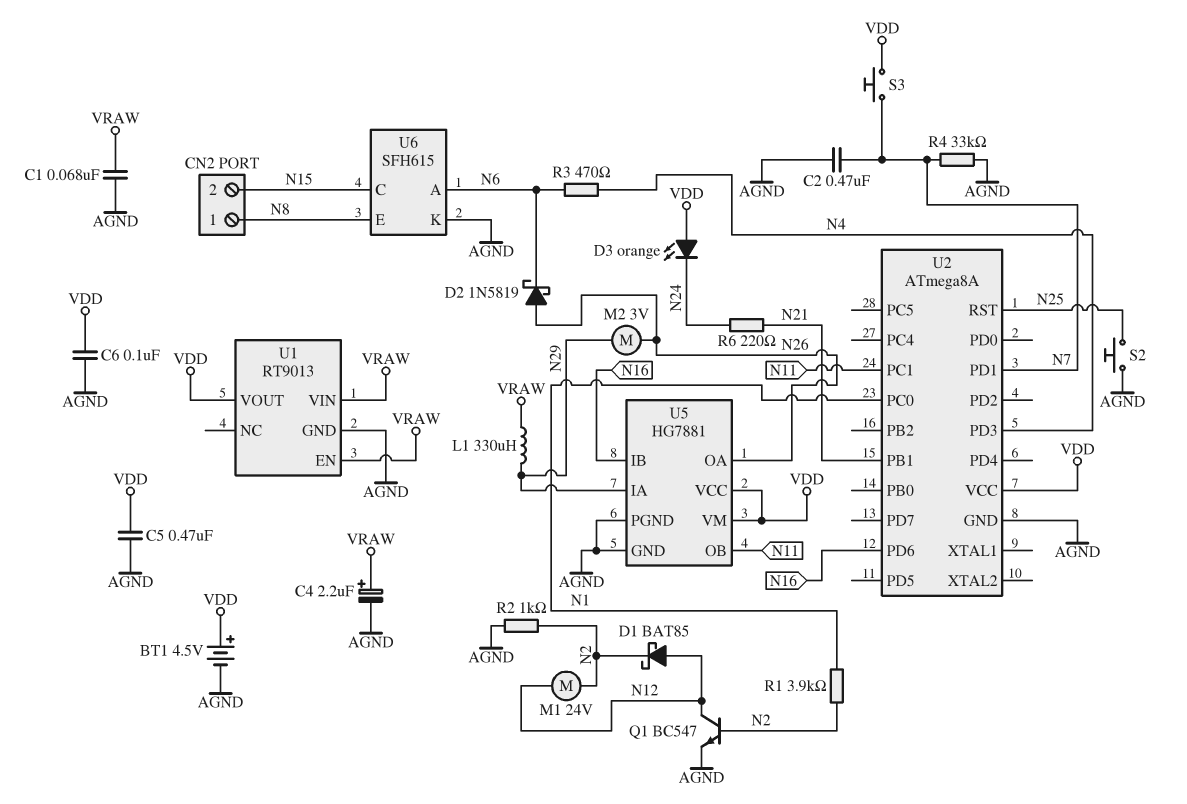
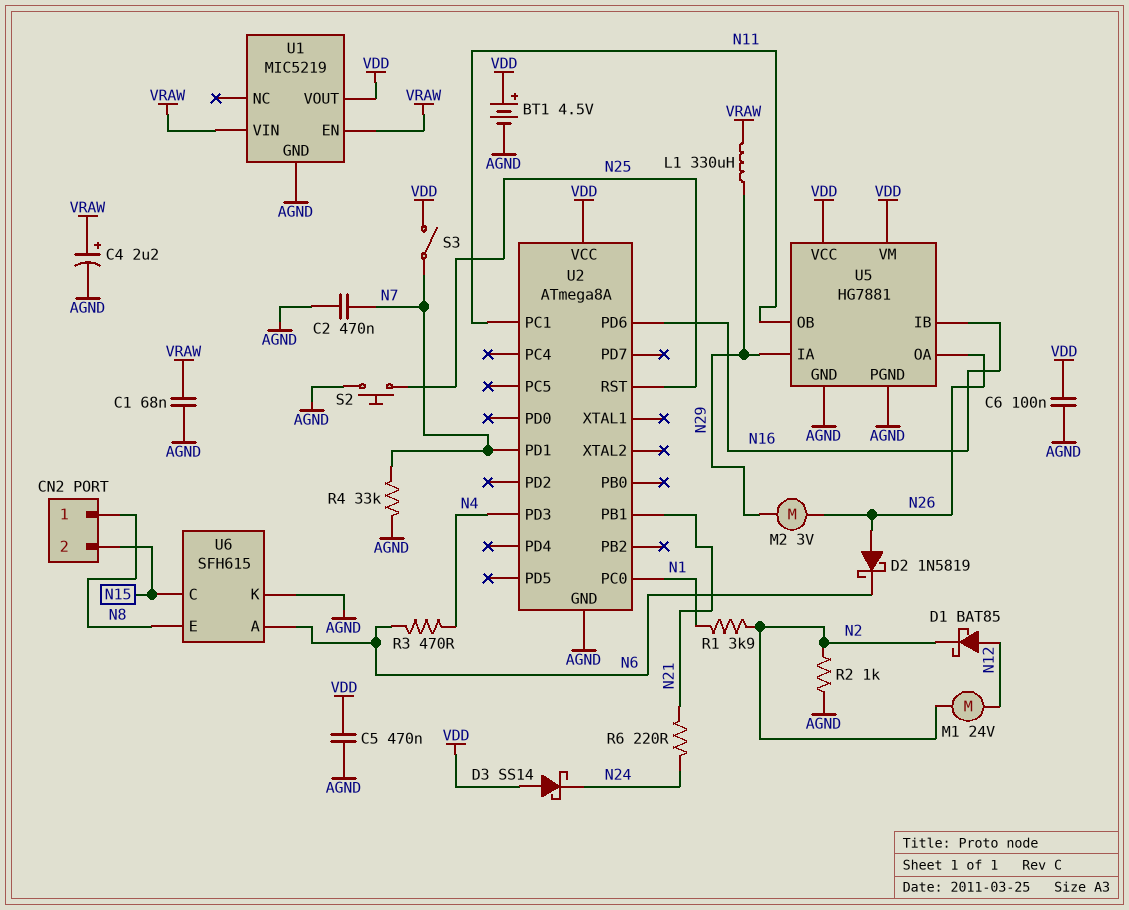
D3: LED orange (A VDD, K N24) -> schottky SS14 (A VDD, K N24)
Q1: NPN BC547 (B N2, C N12, E AGND) -> none
S3: button (N7, VDD) -> switch (N7, VDD)
U1: RT9013 -> MIC5219

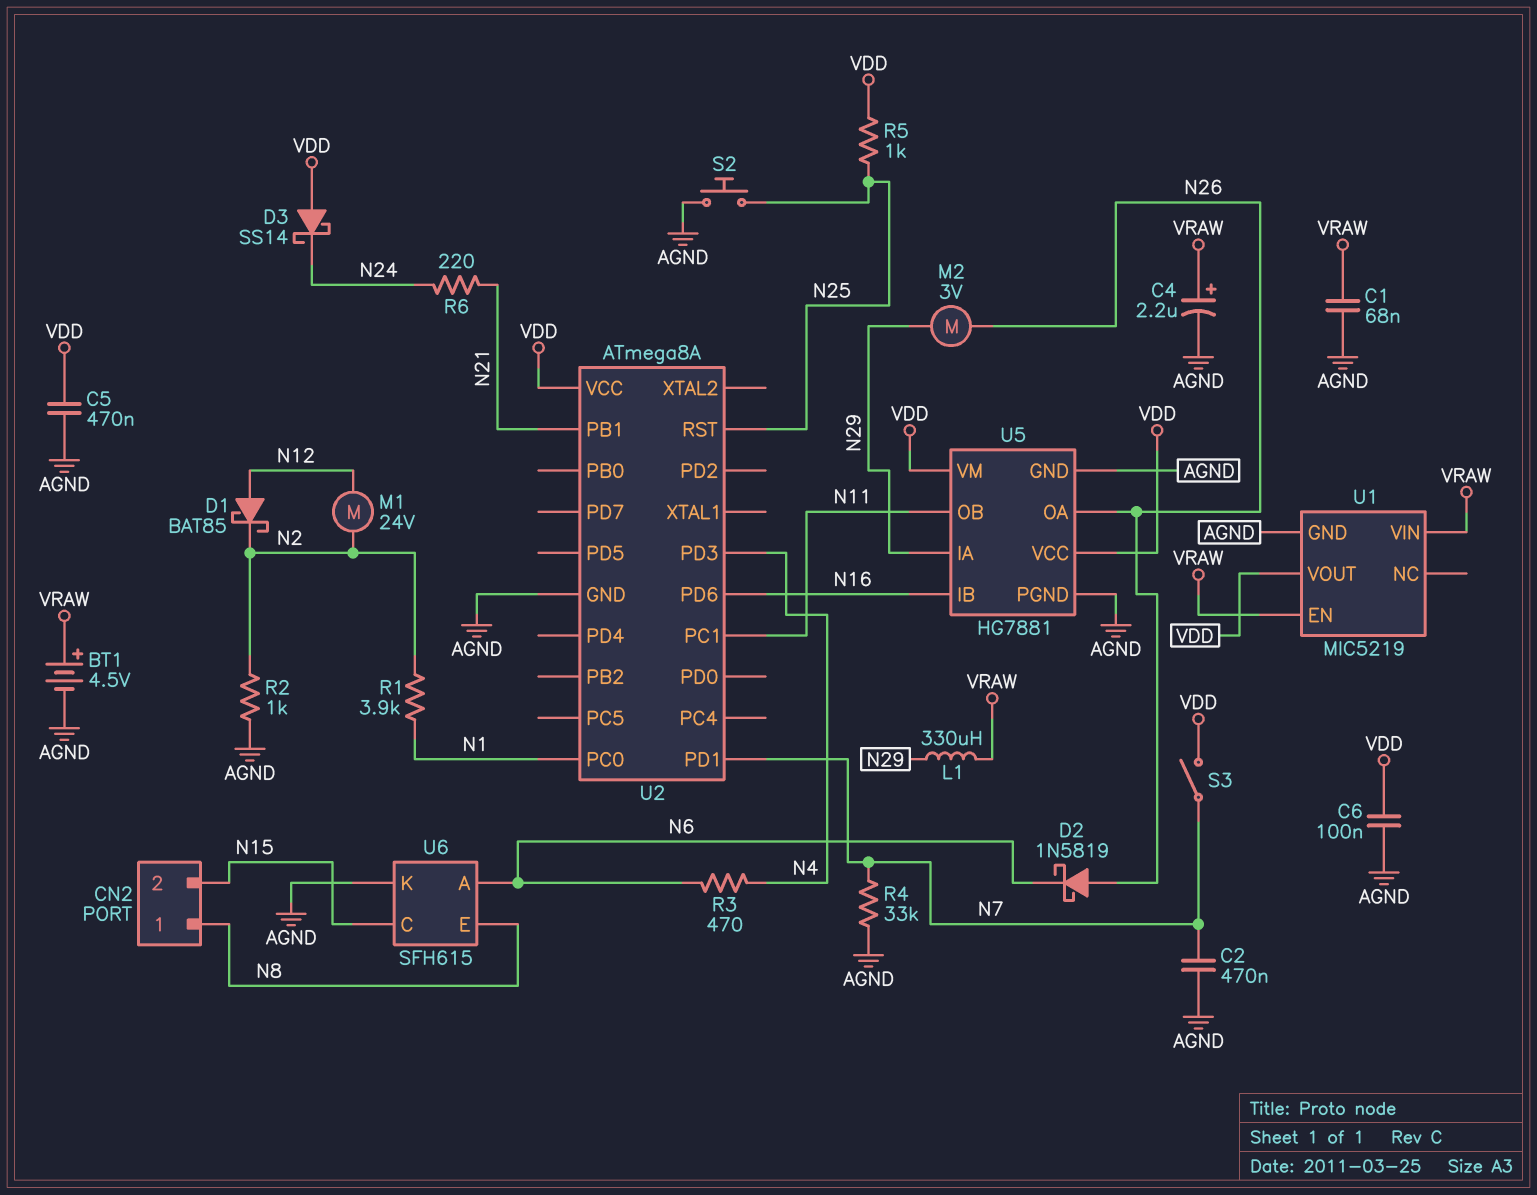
BT1: 4.5V (plus VDD, minus AGND) -> 4.5V (plus VRAW, minus AGND)
R5: none -> 1k (N25, VDD)

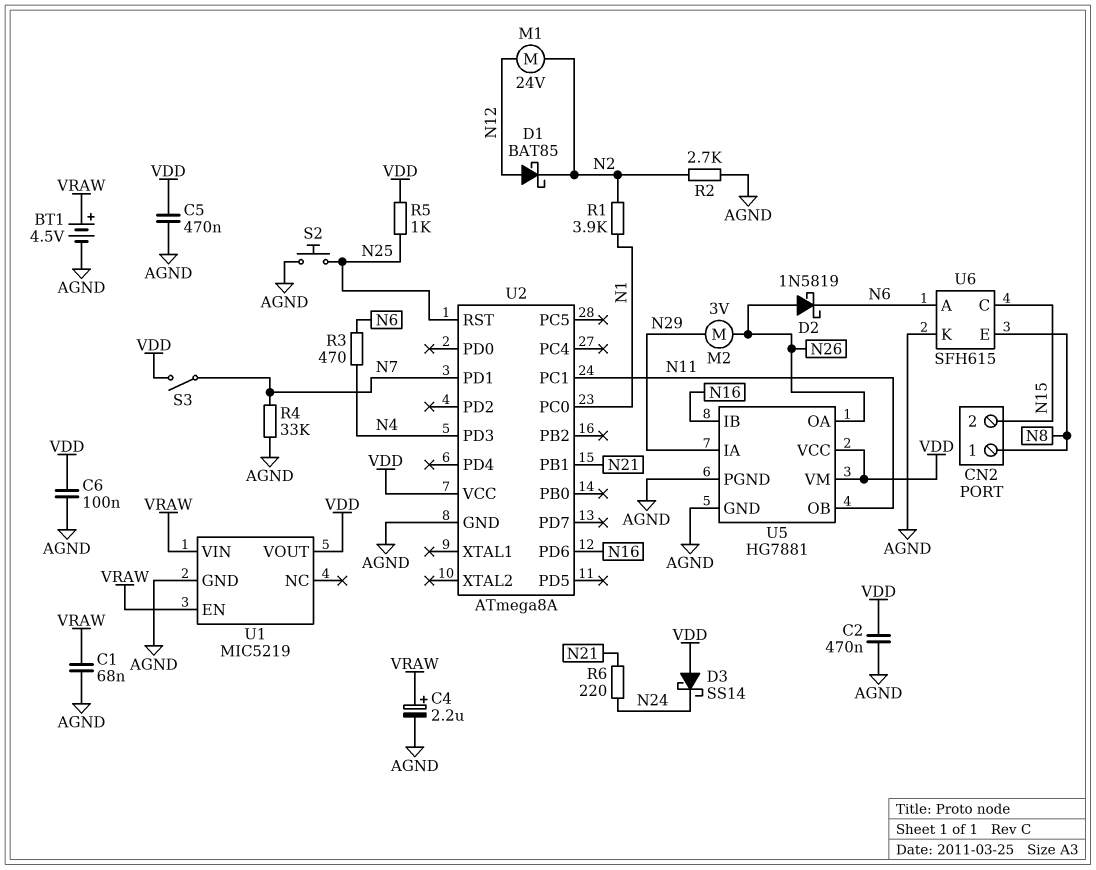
C2: 470nF (AGND, N7) -> 470nF (AGND, VDD)
L1: 330uH (N29, VRAW) -> none
R2: 1k (AGND, N2) -> 2.7k (AGND, N2)

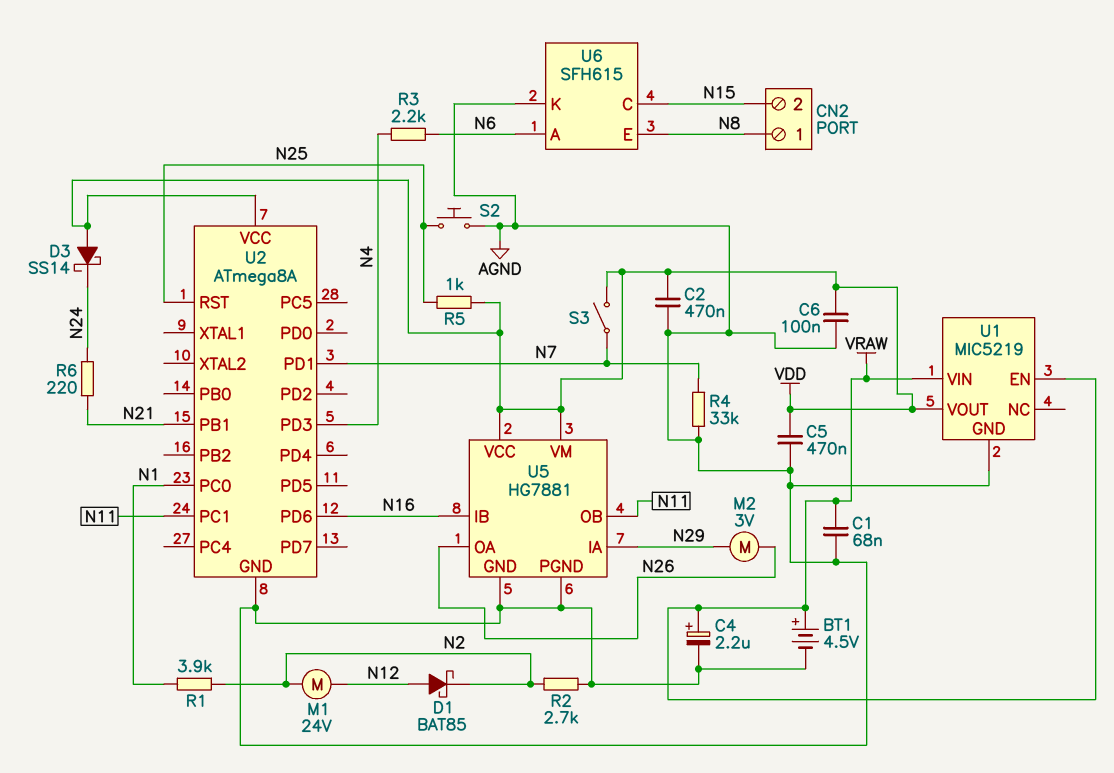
D2: schottky 1N5819 (A N26, K N6) -> none
R3: 470 (N4, N6) -> 2.2k (N4, N6)

